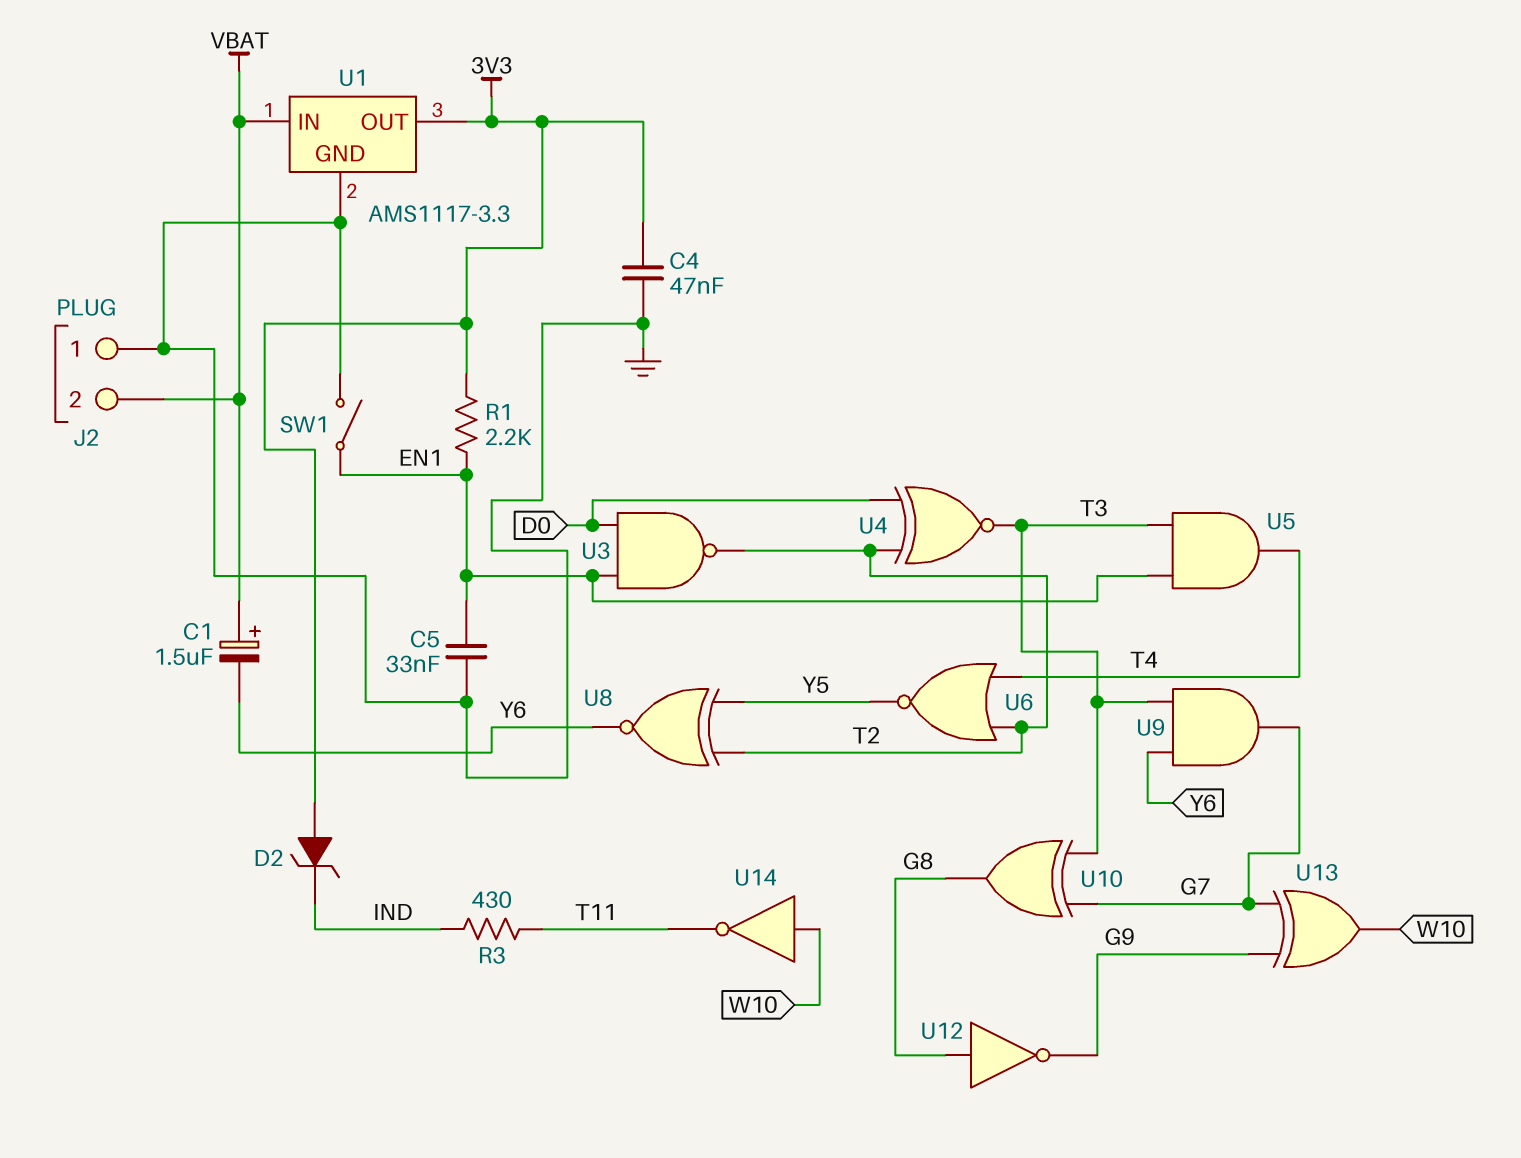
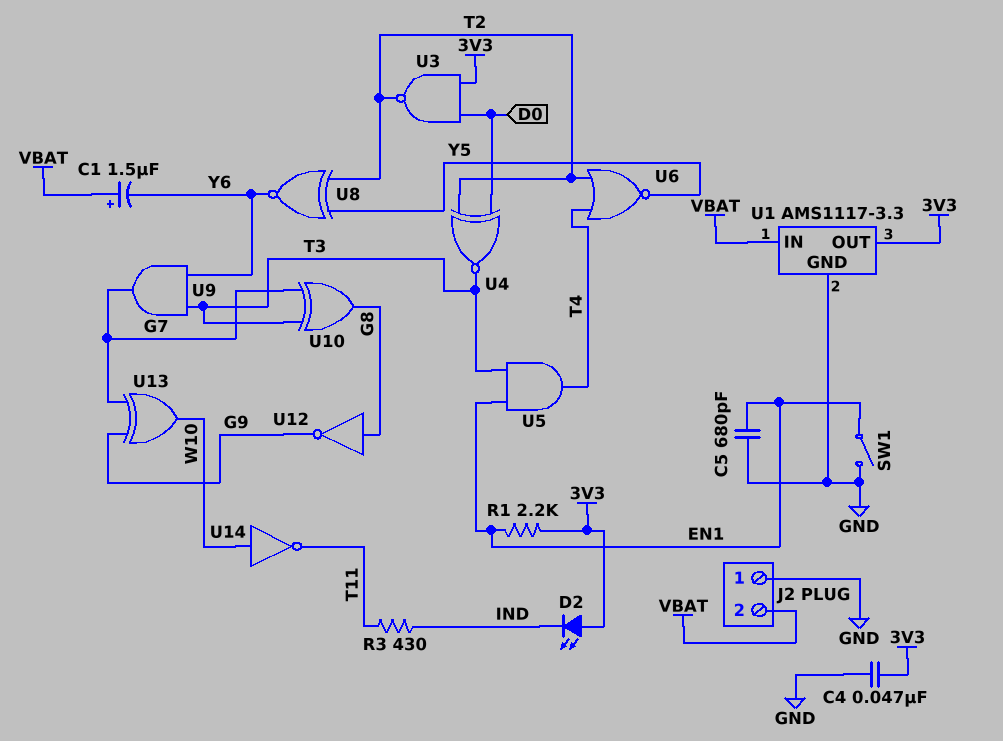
C5: 33nF (EN1, GND) -> 680pF (EN1, GND)
D2: zener (A 3V3, K IND) -> LED (A 3V3, K IND)
U3: NAND (in D0, in EN1, out T2) -> NAND (in 3V3, in D0, out T2)

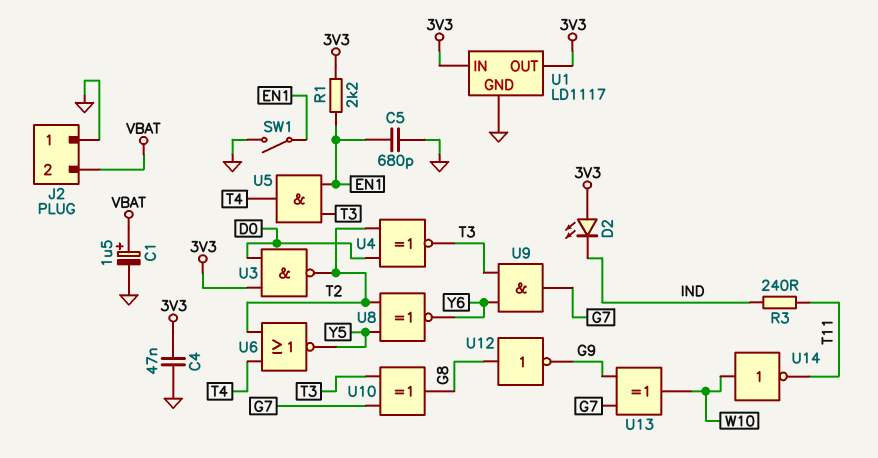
C1: 1.5uF (plus VBAT, minus Y6) -> 1.5uF (plus VBAT, minus GND)
R3: 430 (IND, T11) -> 240 (IND, T11)
U1: AMS1117-3.3 -> LD1117
U1 pin IN: VBAT -> 3V3

